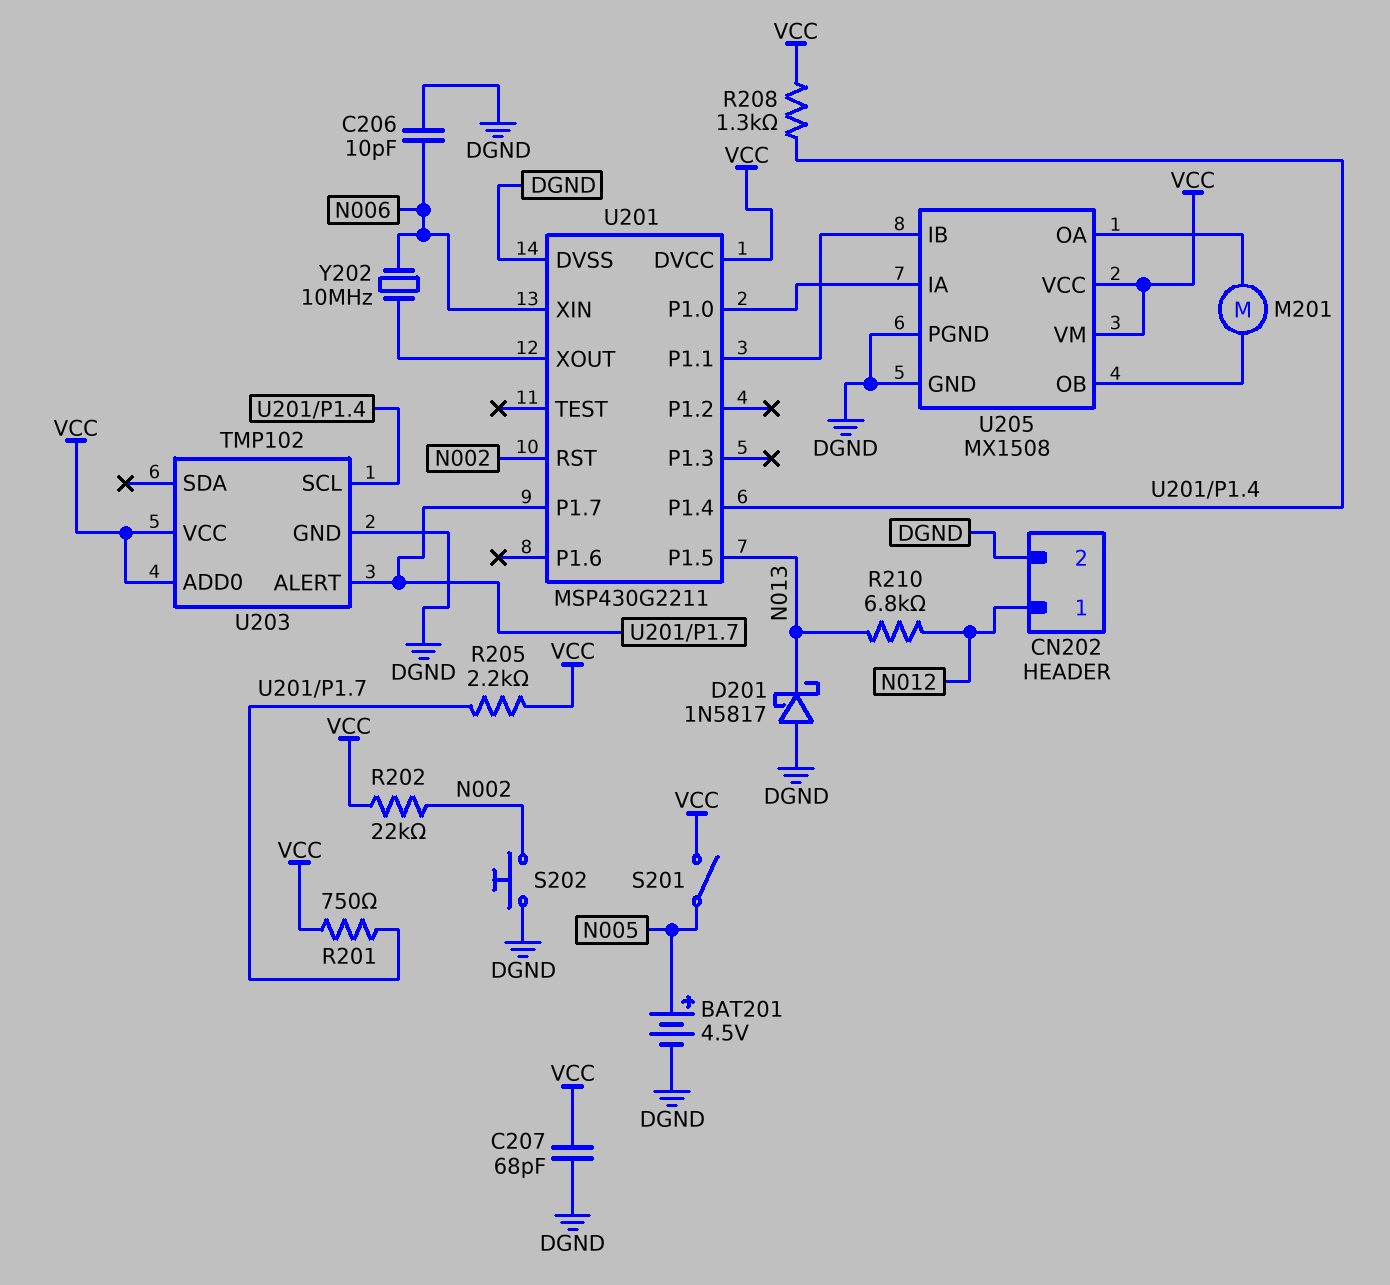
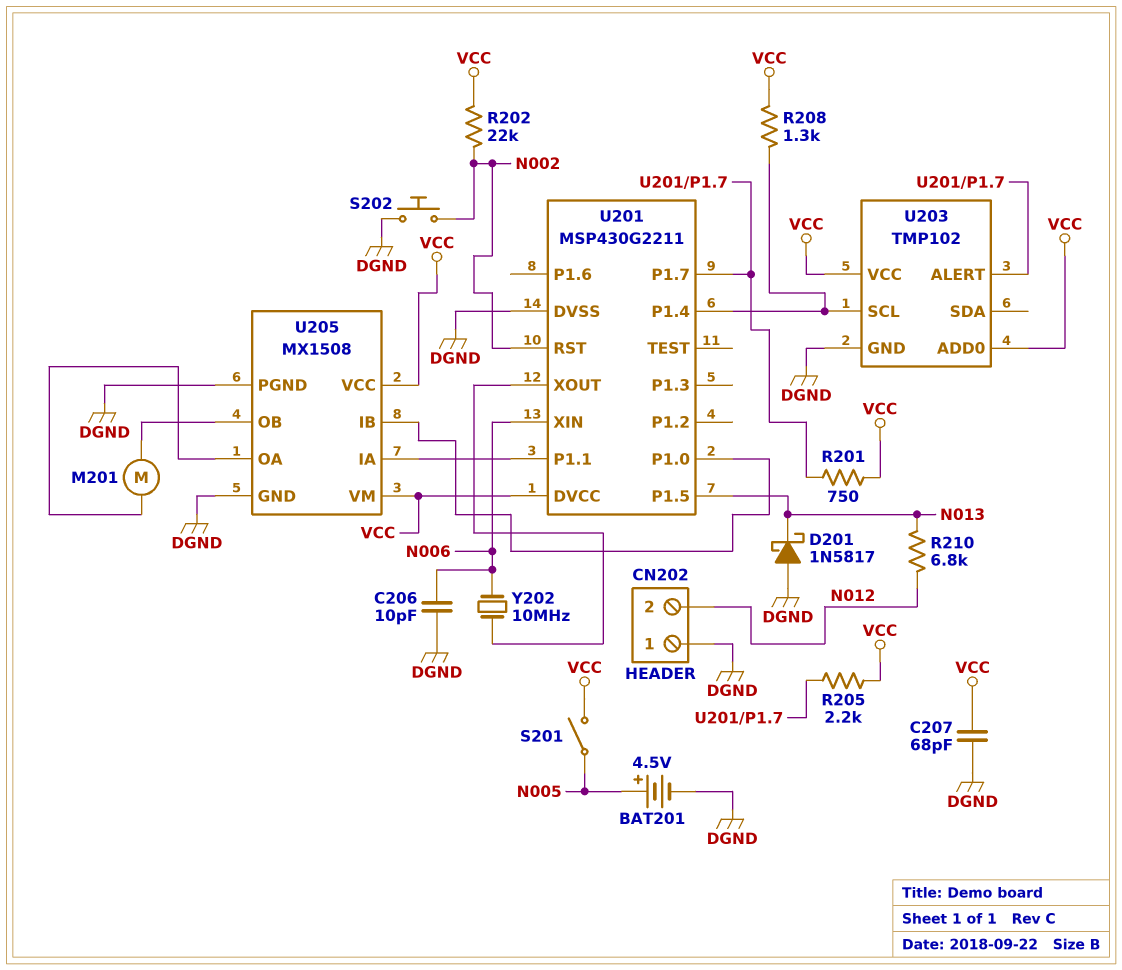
CN202 pin 1: N012 -> DGND
CN202 pin 2: DGND -> N012
U205 pin IA: U201/P1.0 -> U201/P1.1
U205 pin IB: U201/P1.1 -> U201/P1.0

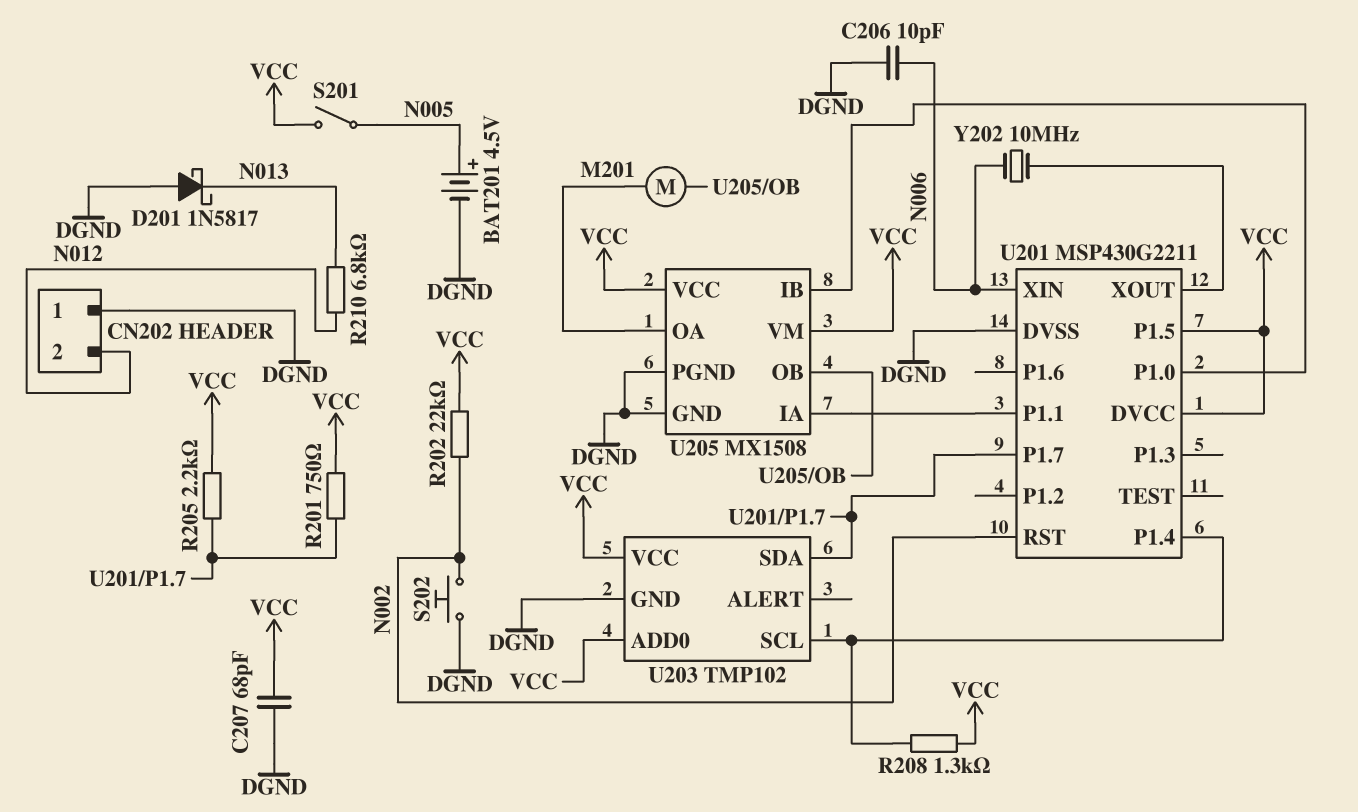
U201 pin P1.5: N013 -> VCC
U203 pin ALERT: U201/P1.7 -> none
U203 pin SDA: none -> U201/P1.7

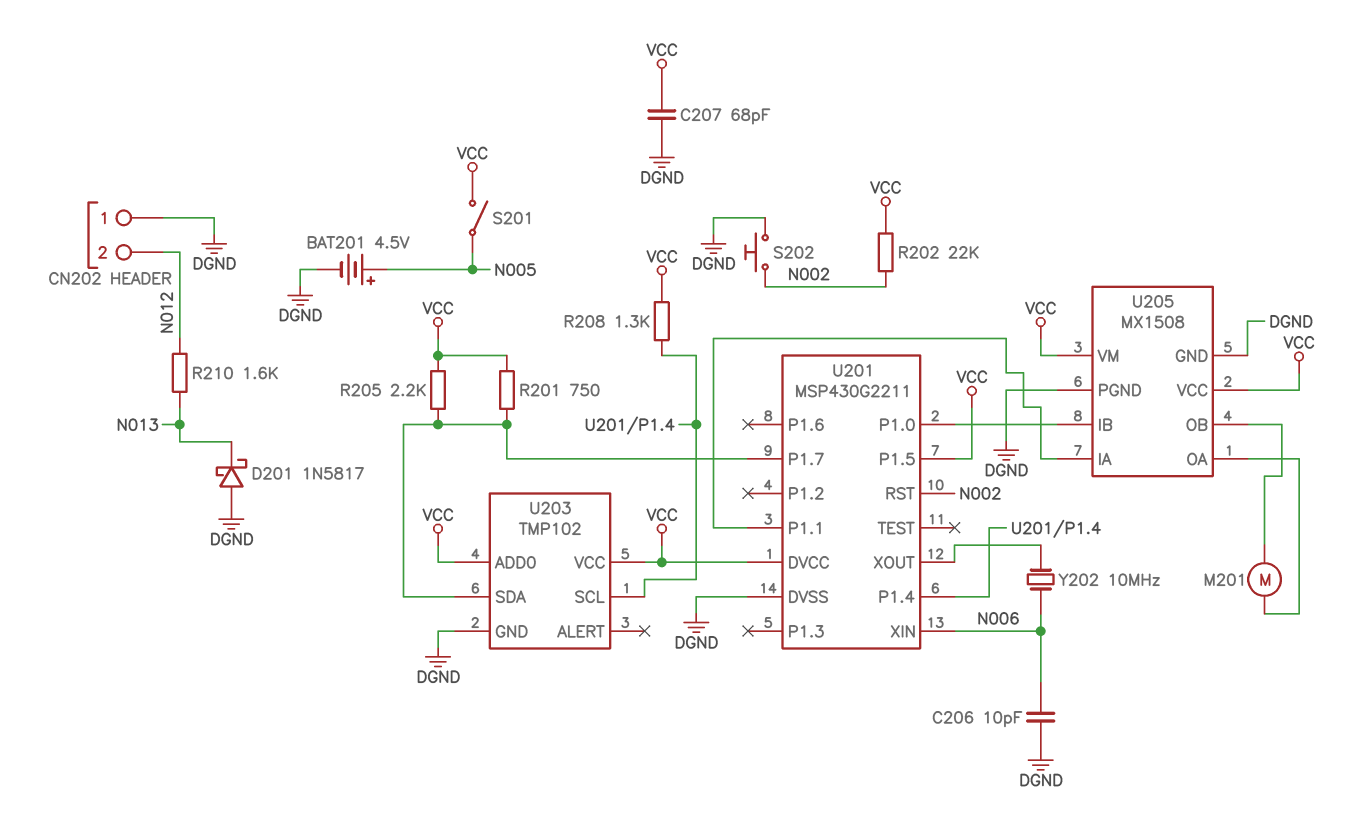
R210: 6.8k (N012, N013) -> 1.6k (N012, N013)

